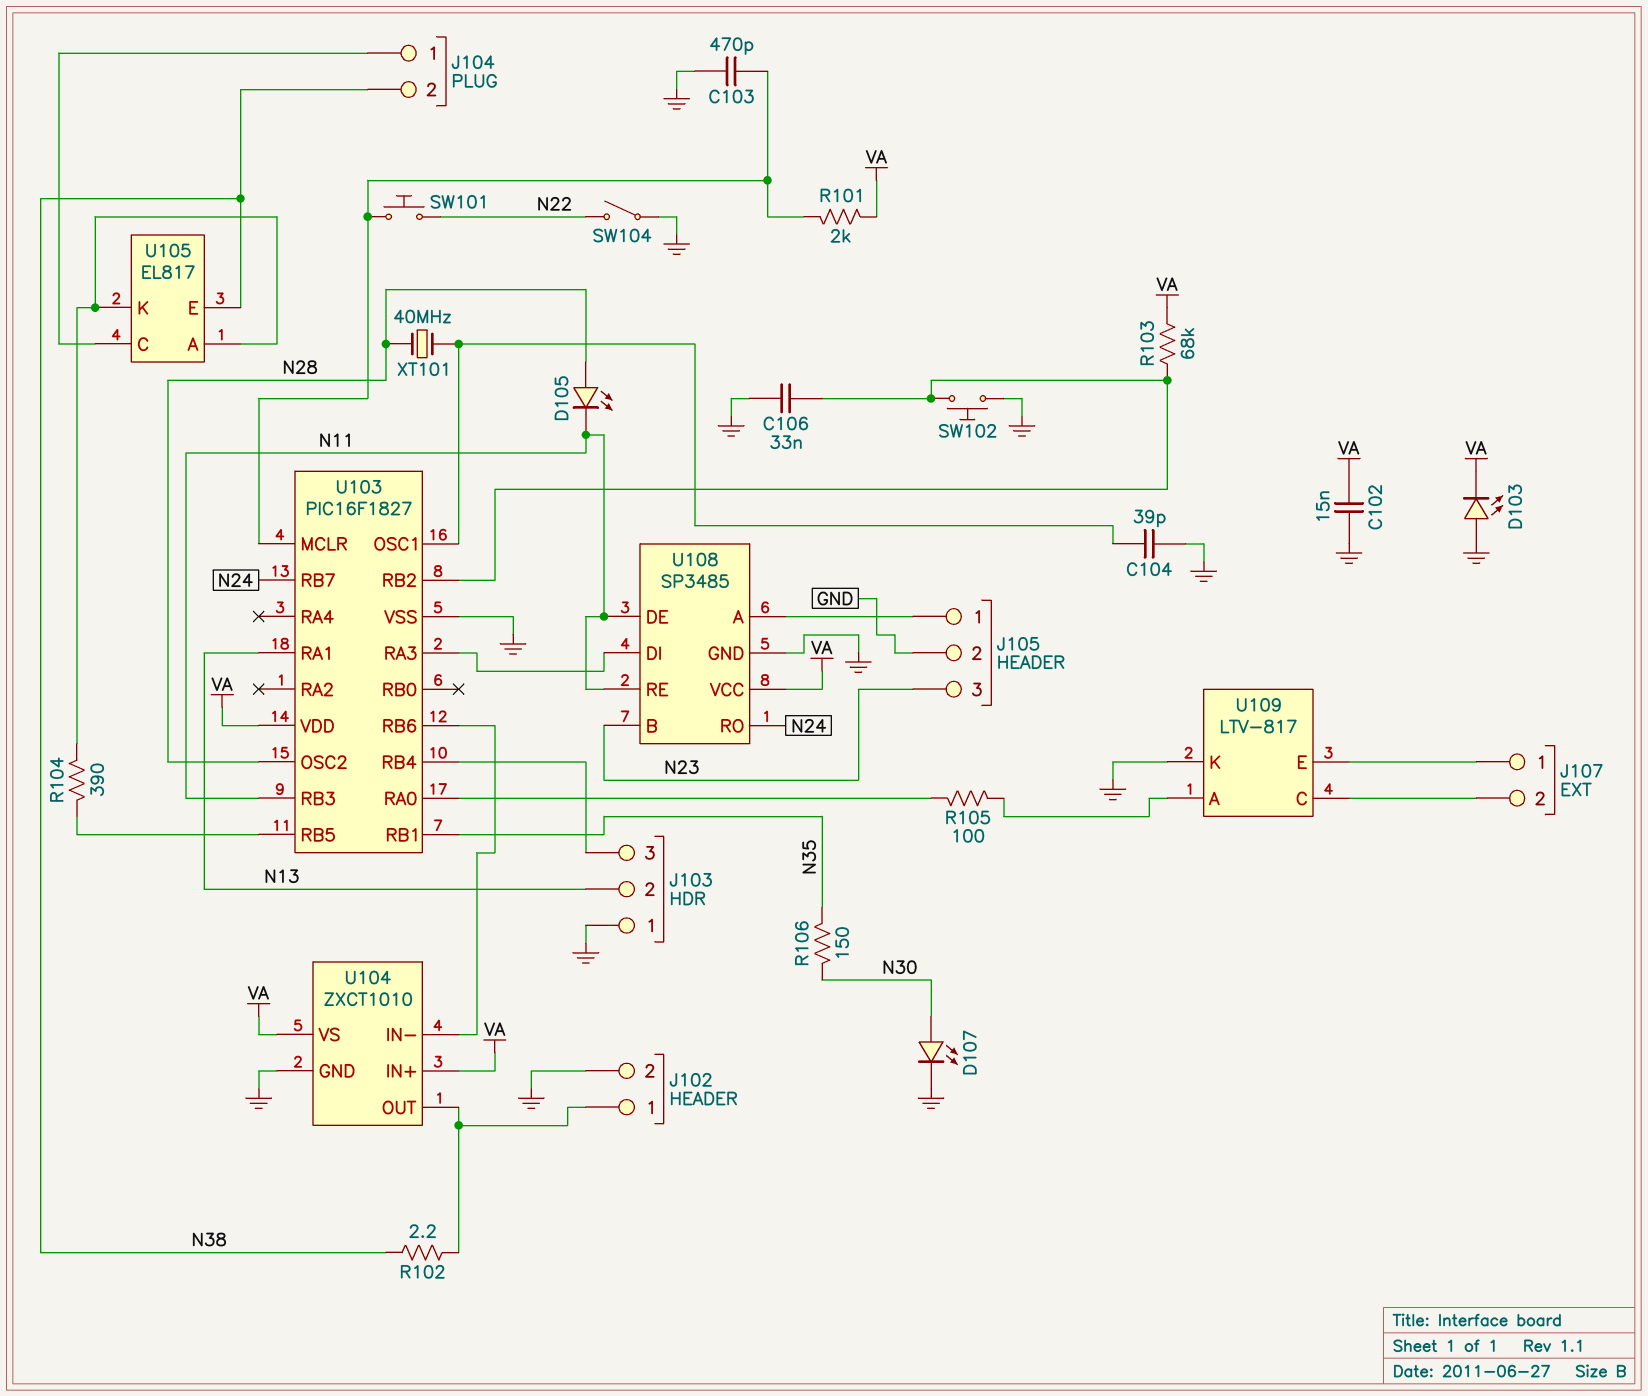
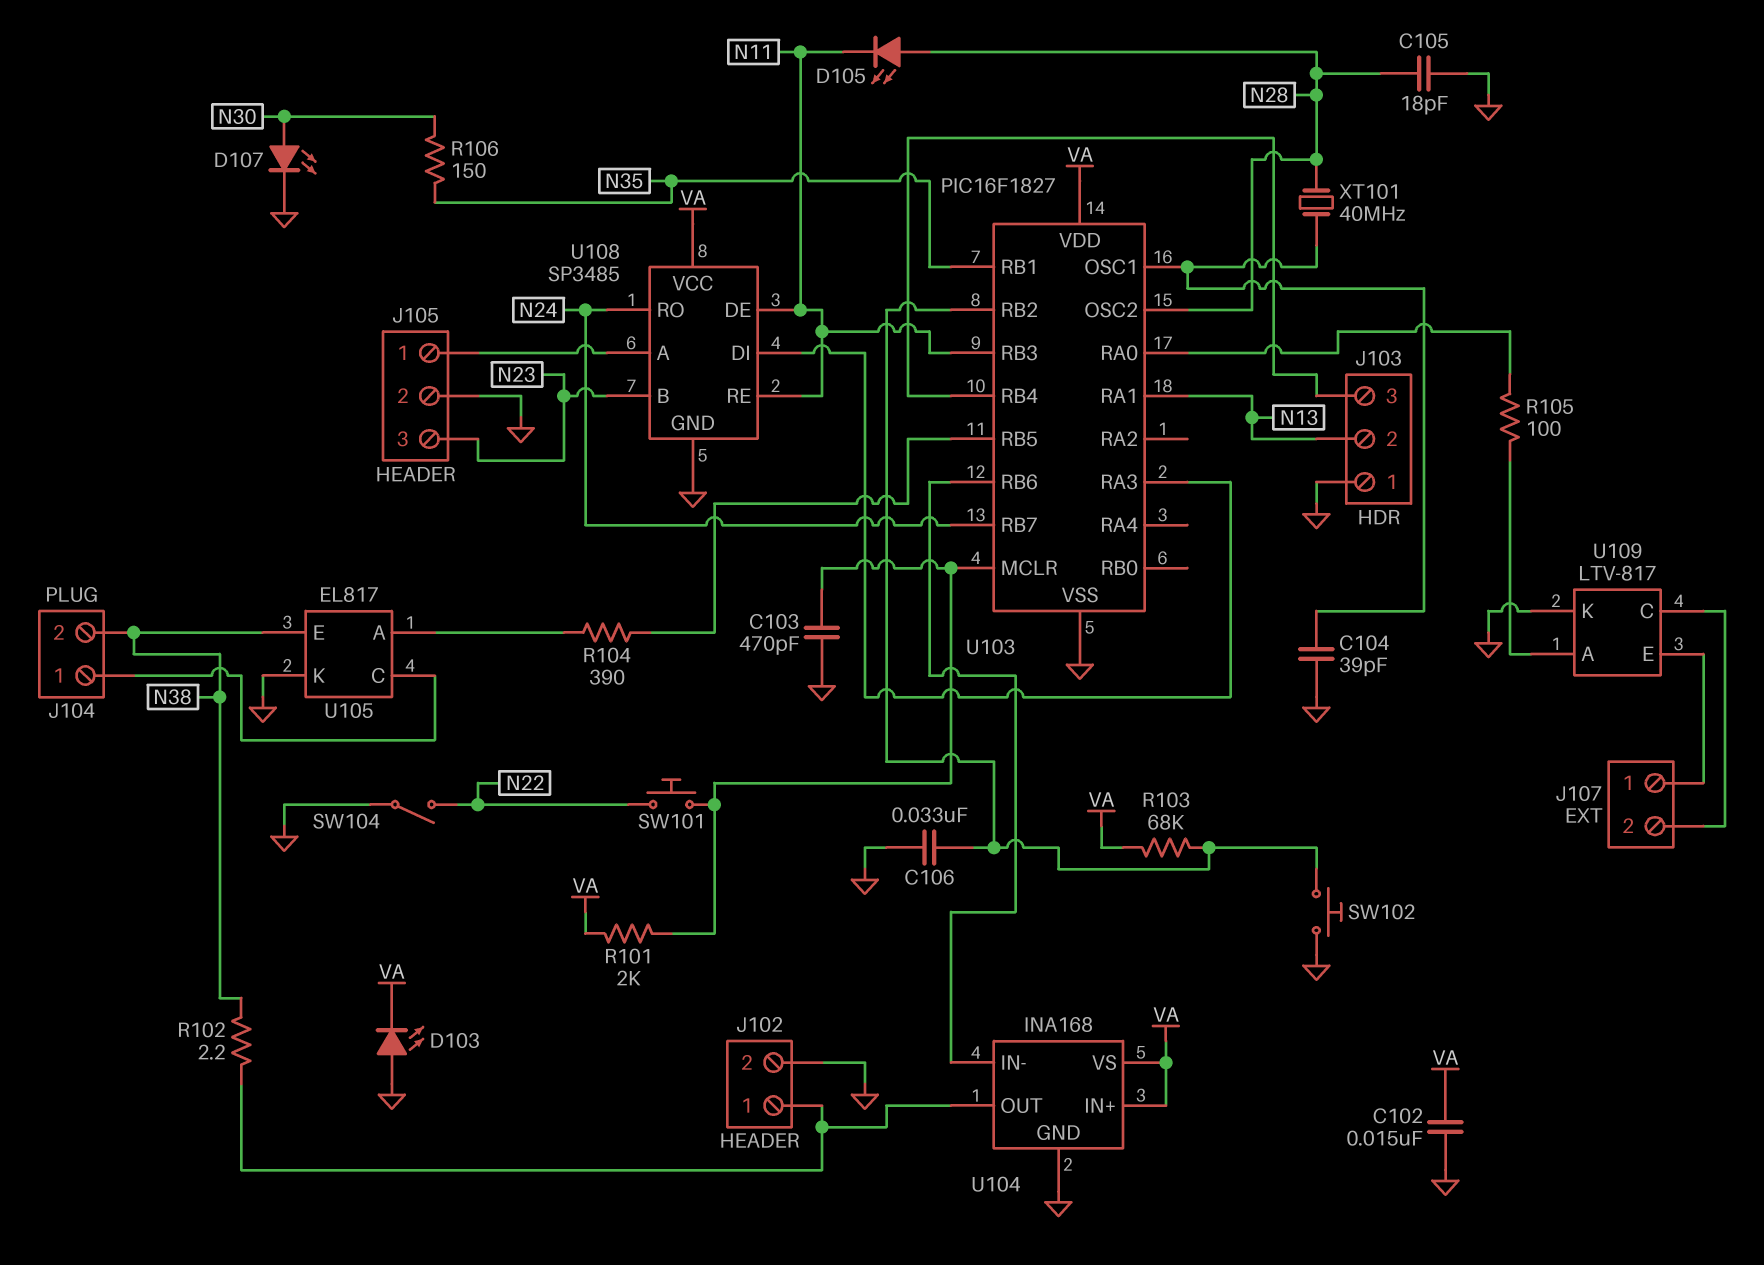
C105: none -> 18pF (GND, N28)
U104: ZXCT1010 -> INA168
U105 pin K: U105/A -> GND

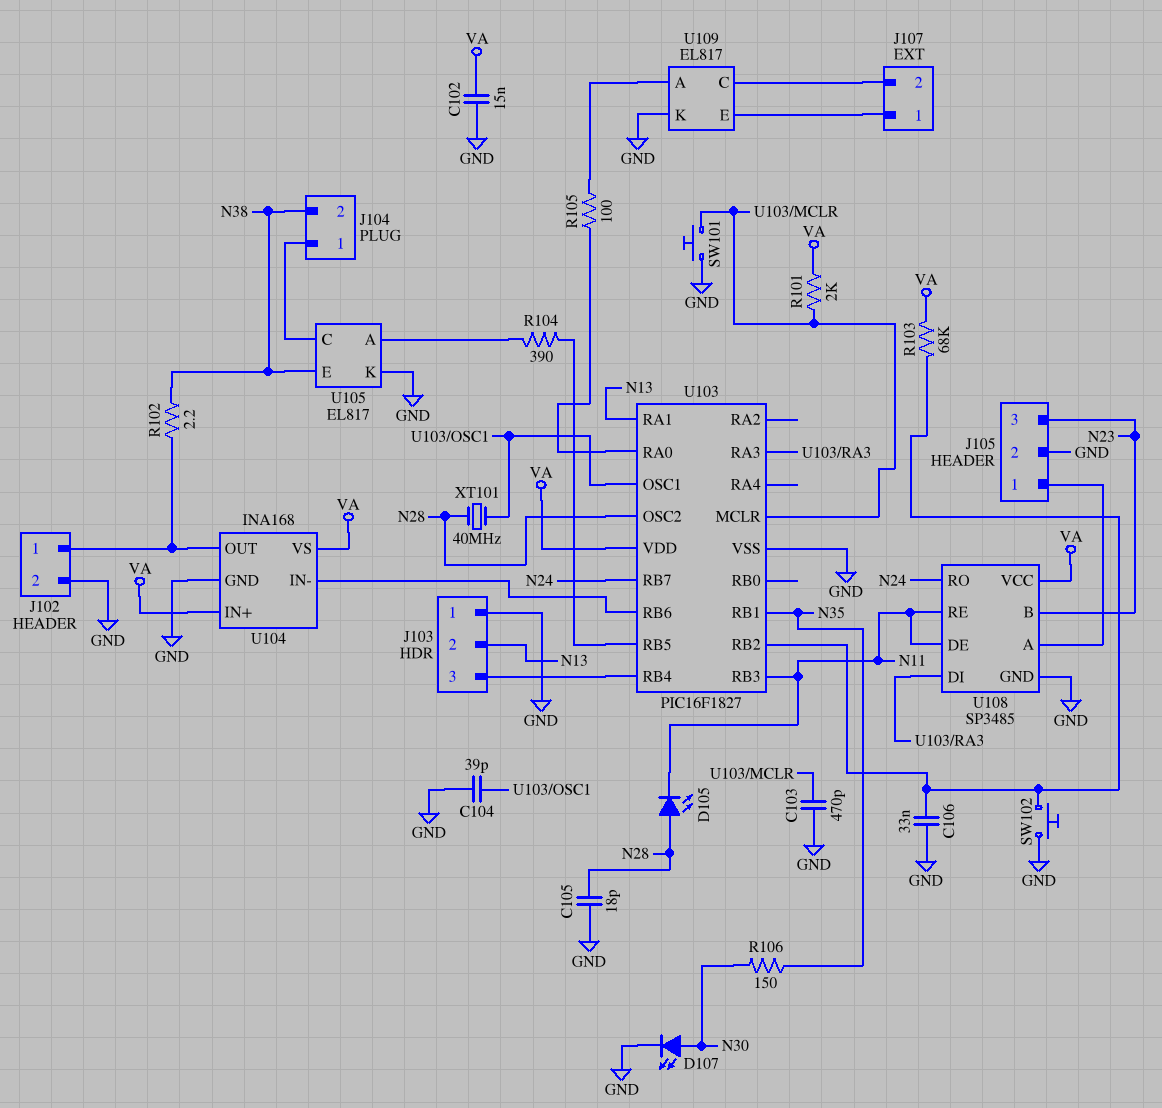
D103: LED (A GND, K VA) -> none
SW101: button (N22, U103/MCLR) -> button (GND, U103/MCLR)
SW104: switch (GND, N22) -> none
U109: LTV-817 -> EL817

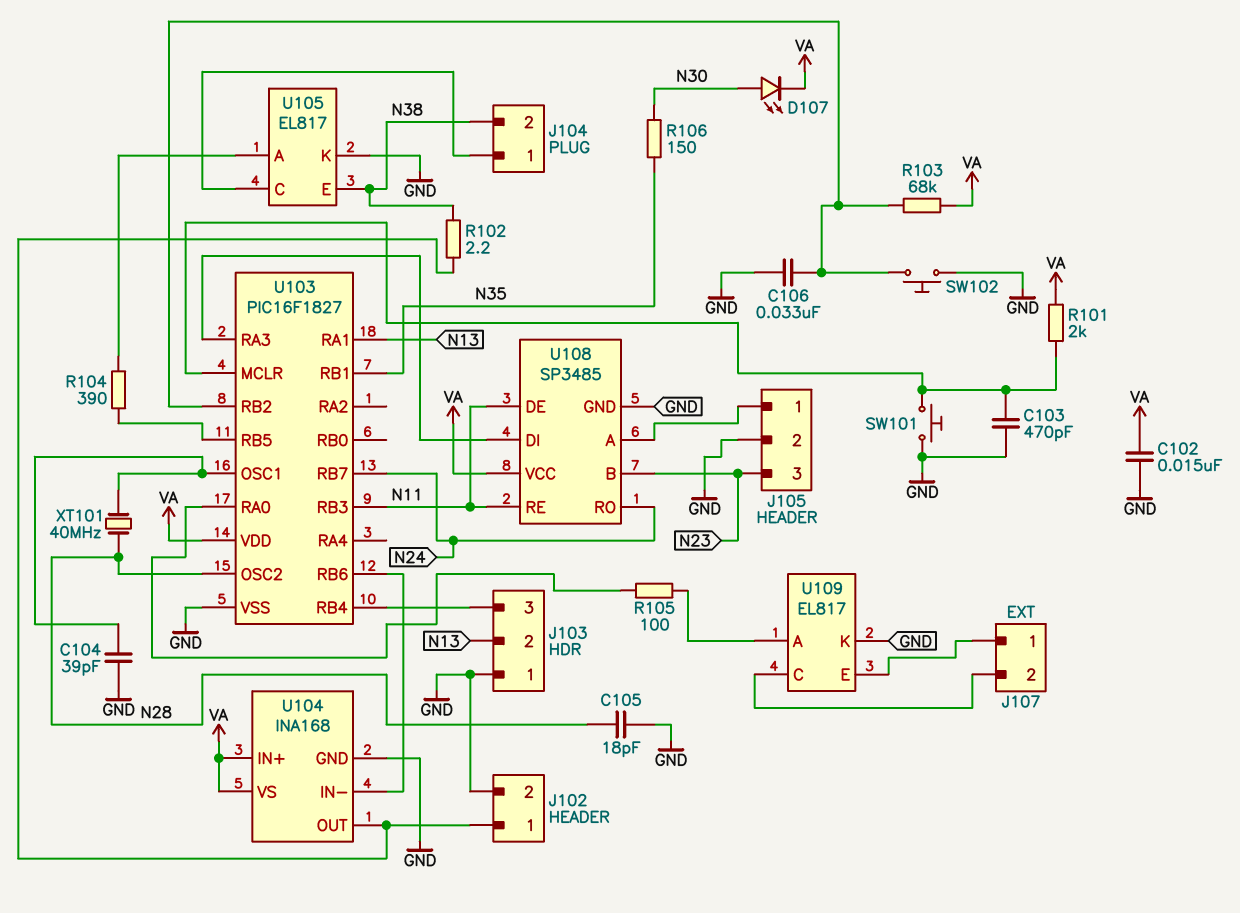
D105: LED (A N28, K N11) -> none
D107: LED (A N30, K GND) -> LED (A N30, K VA)

